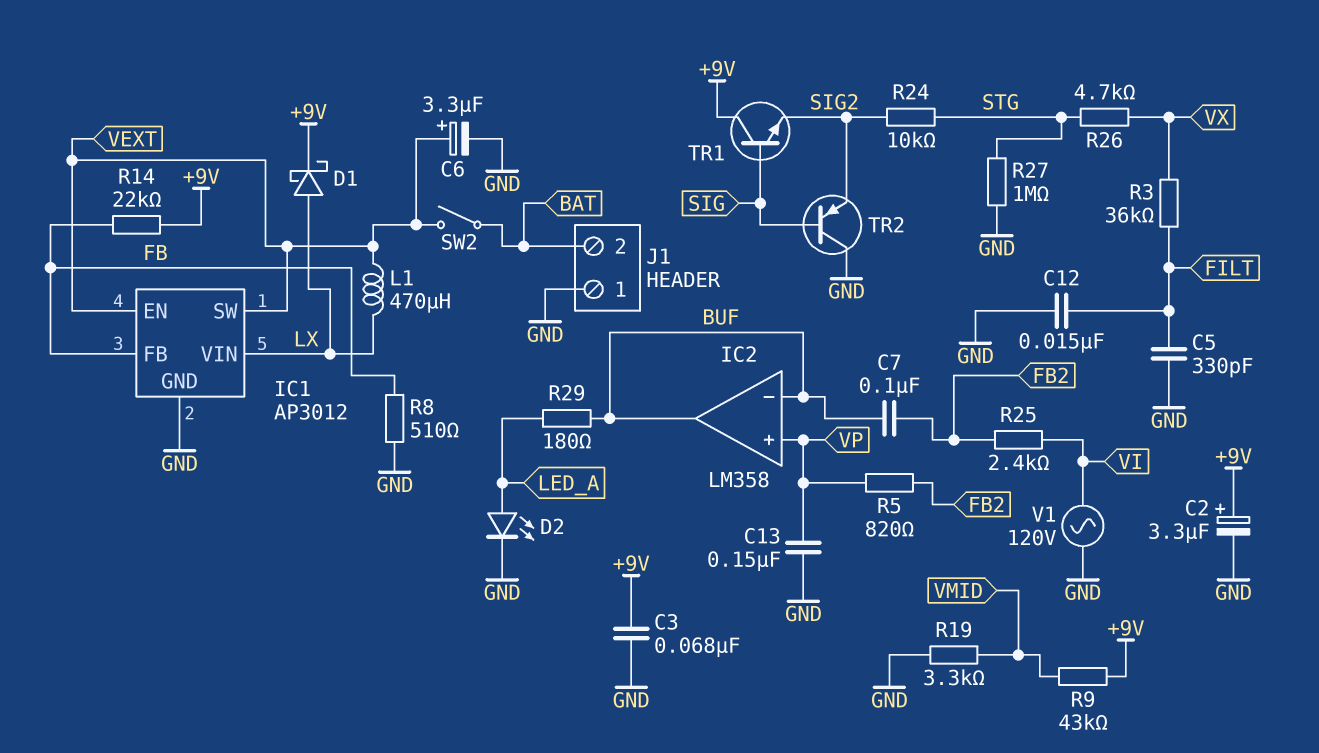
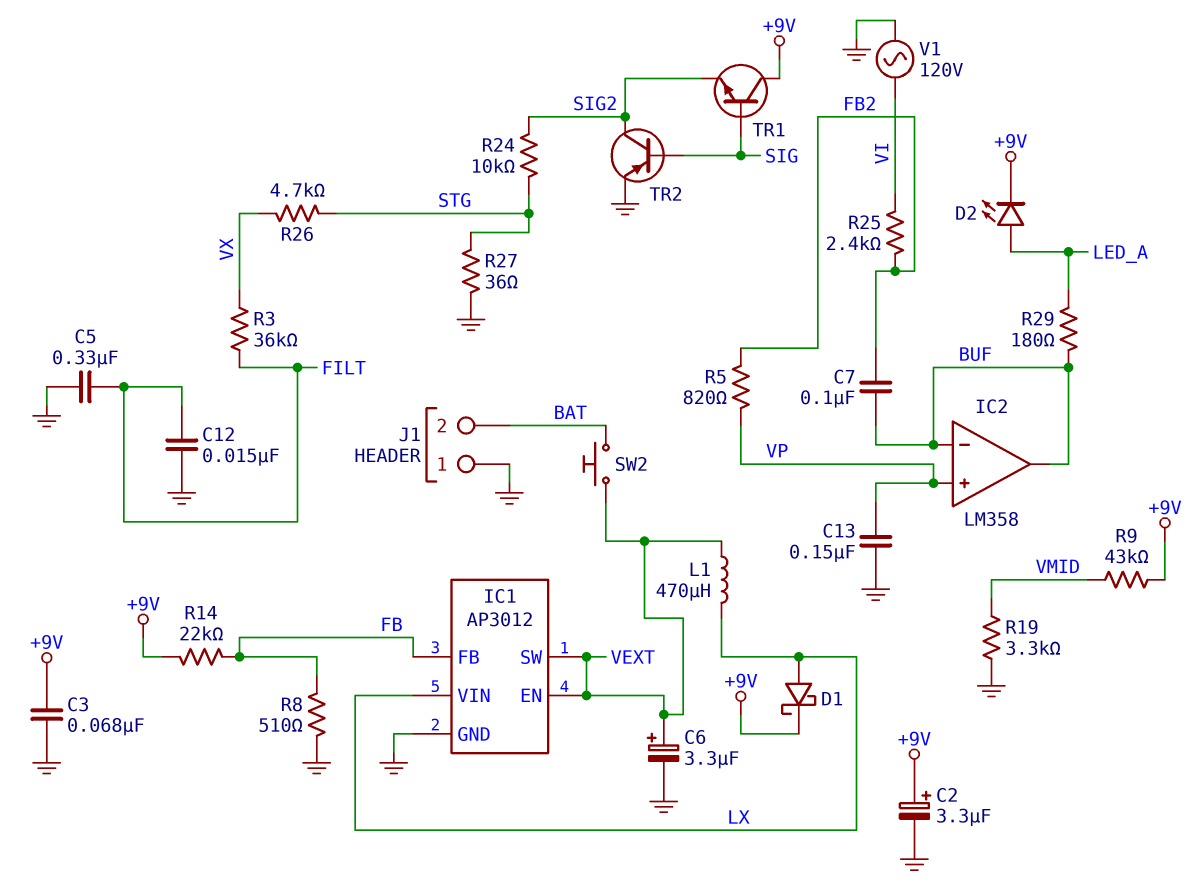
C5: 330pF (FILT, GND) -> 330nF (FILT, GND)
D2: LED (A LED_A, K GND) -> LED (A LED_A, K +9V)
R27: 1M (GND, STG) -> 36 (GND, STG)
SW2: switch (BAT, VEXT) -> button (BAT, VEXT)
TR2: PNP (B SIG, C GND, E SIG2) -> PNP (B SIG, C SIG2, E GND)

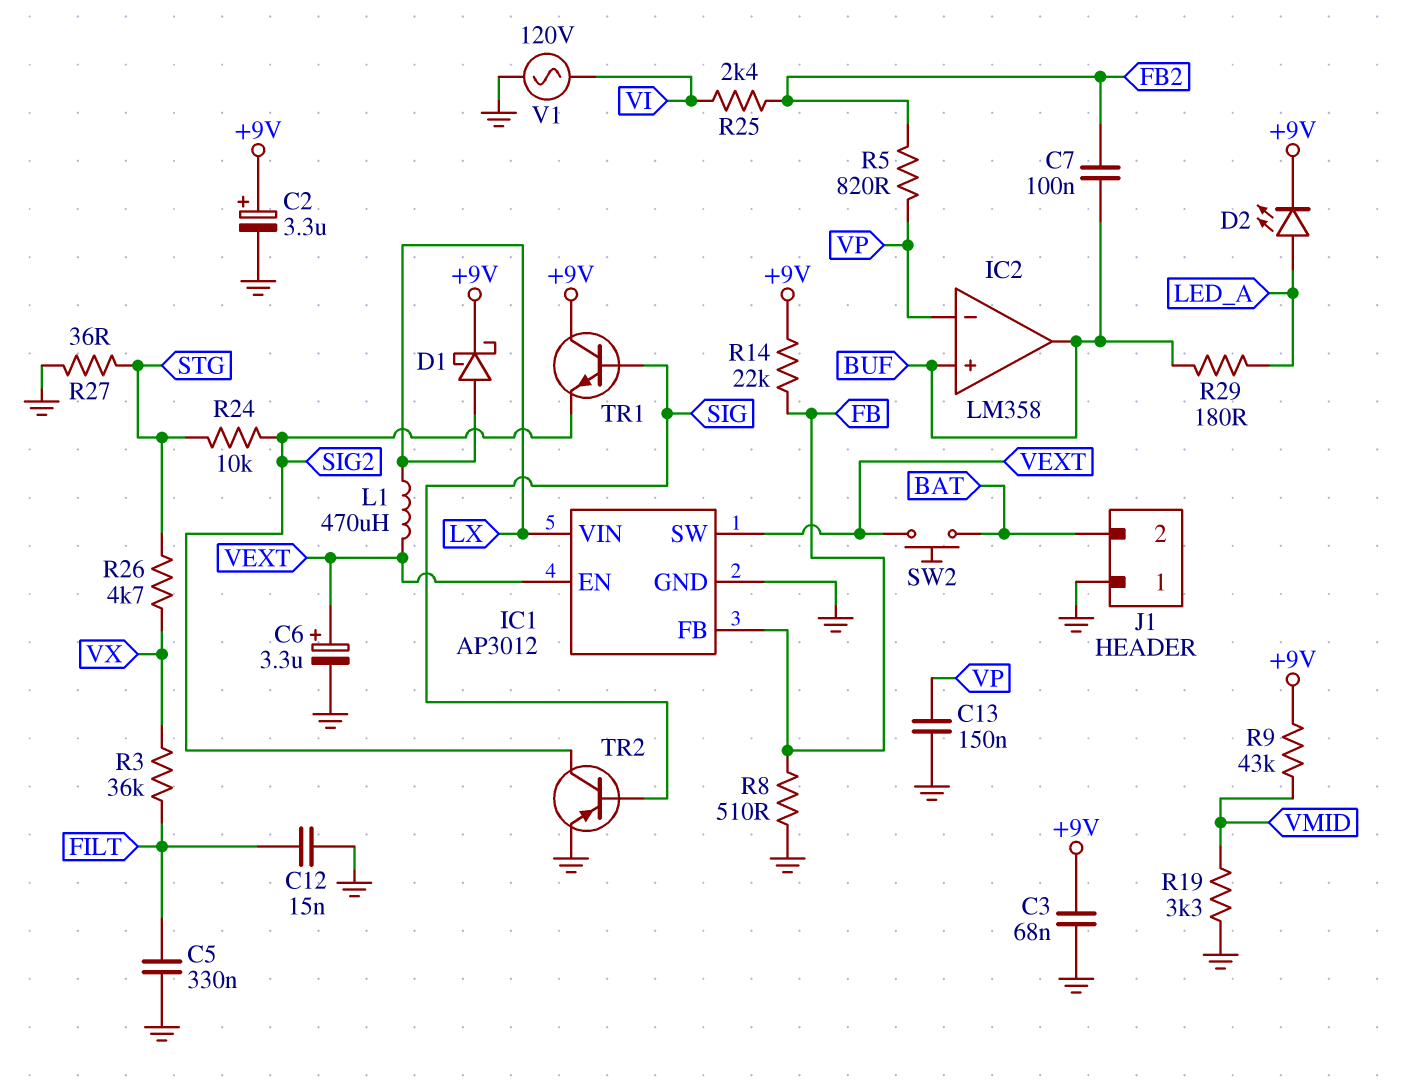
IC2 pin in+: VP -> BUF
IC2 pin in-: BUF -> VP

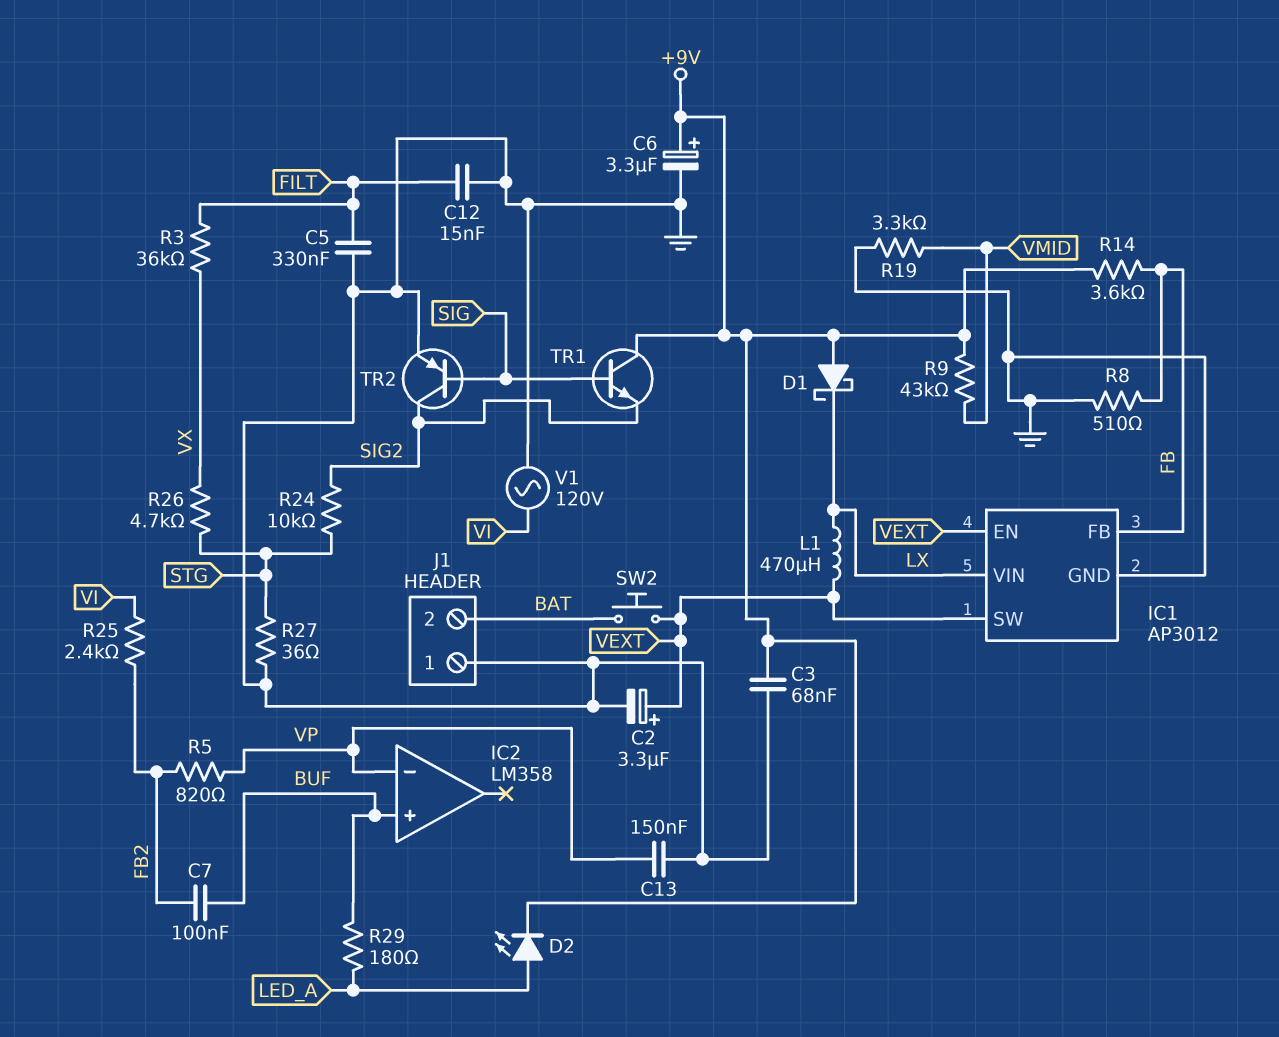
C2: 3.3uF (plus +9V, minus GND) -> 3.3uF (plus VEXT, minus GND)
C6: 3.3uF (plus VEXT, minus GND) -> 3.3uF (plus +9V, minus GND)
D1: schottky (A LX, K +9V) -> schottky (A +9V, K LX)
IC2 pin out: BUF -> none
R14: 22k (+9V, FB) -> 3.6k (+9V, FB)

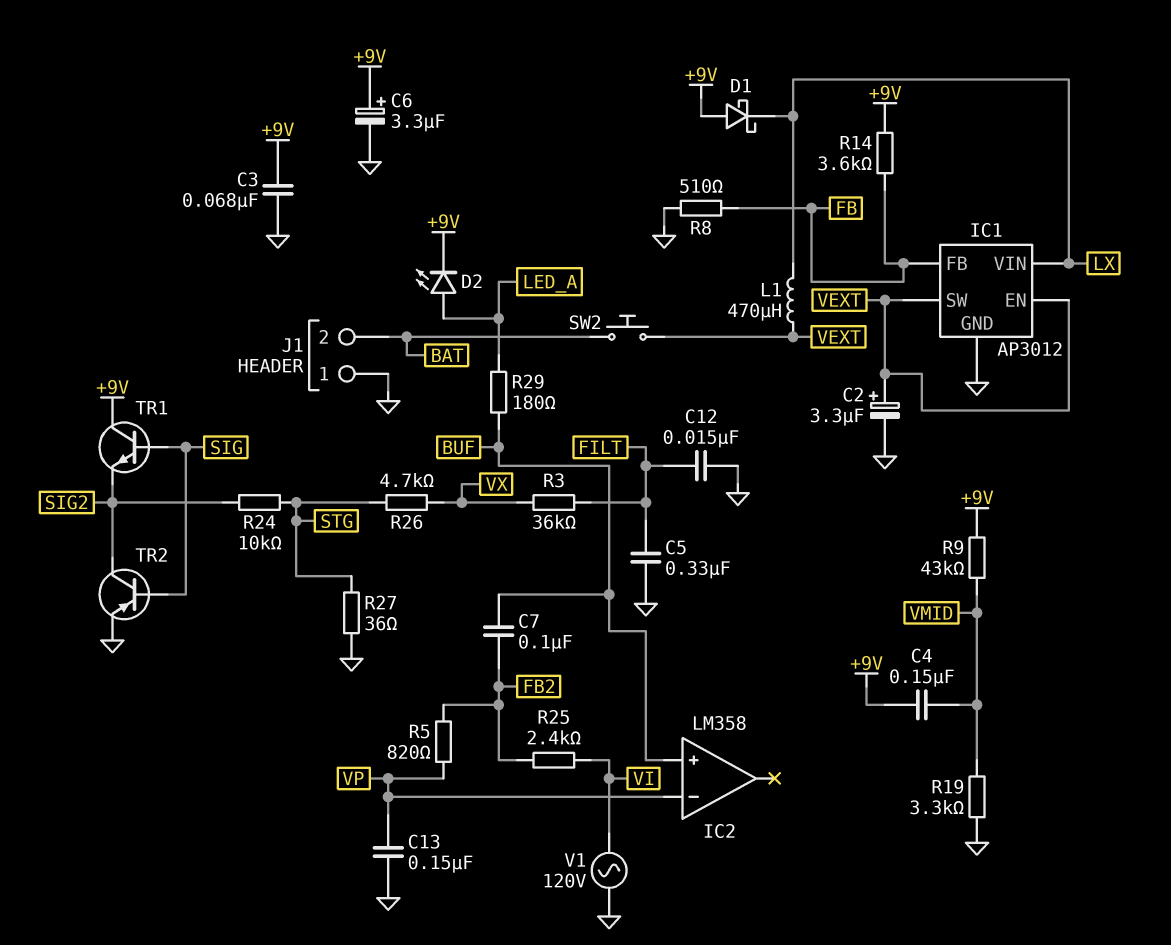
C4: none -> 150nF (+9V, VMID)

